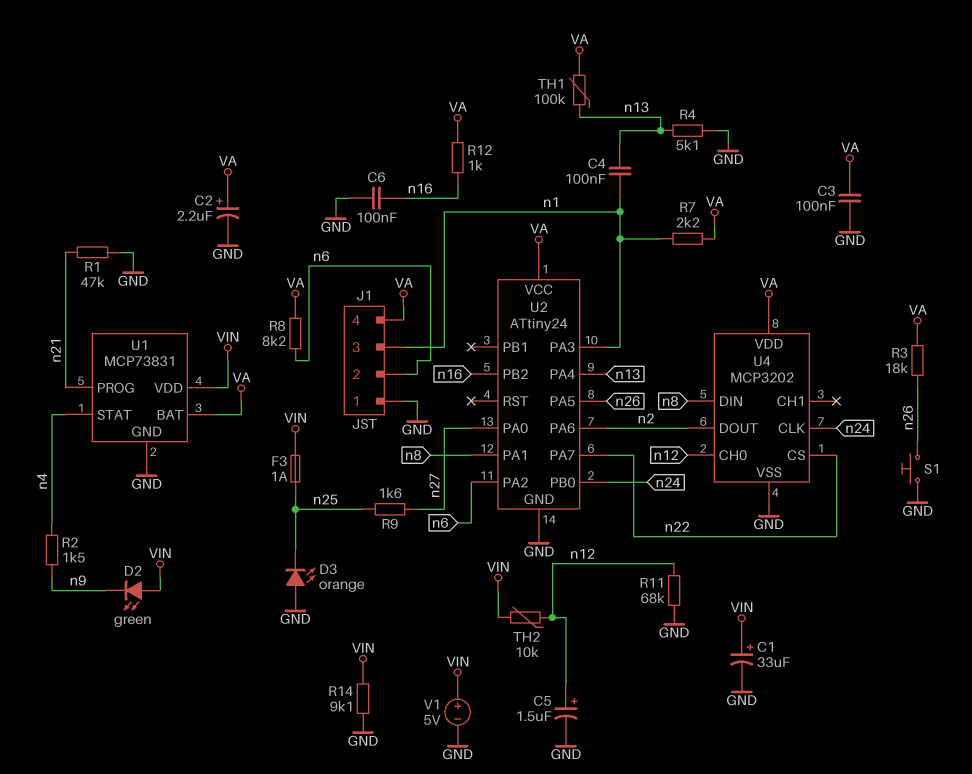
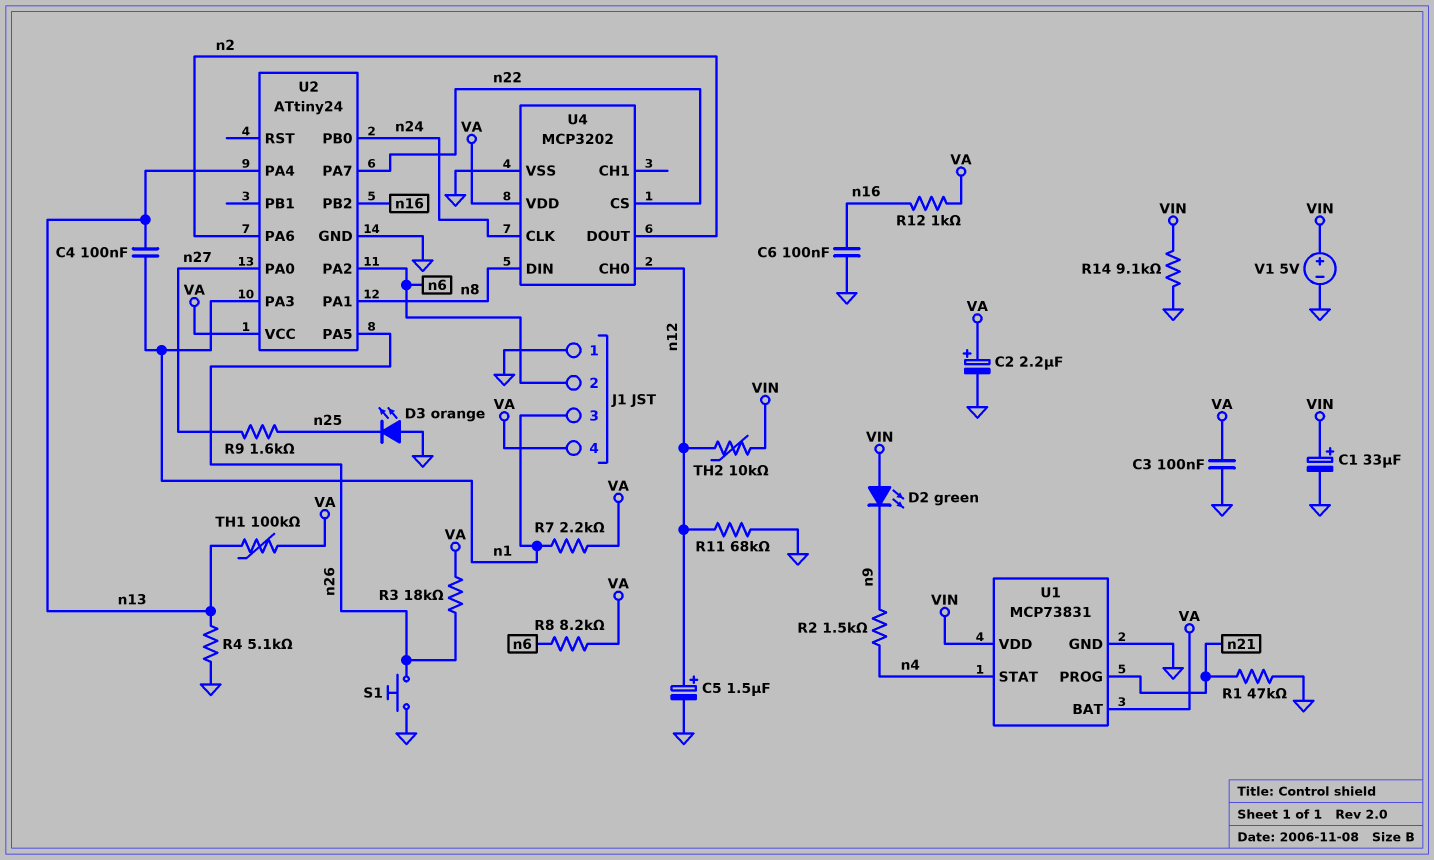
F3: 1A (VIN, n25) -> none

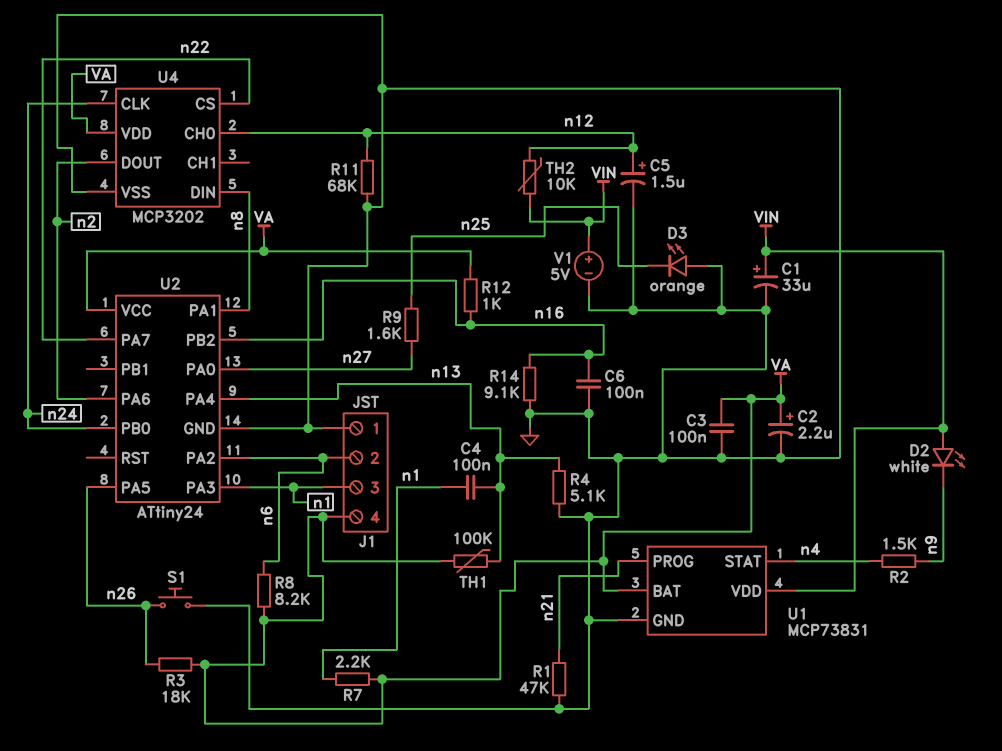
D2: LED green (A VIN, K n9) -> LED white (A VIN, K n9)
R14: 9.1k (GND, VIN) -> 9.1k (GND, n16)

